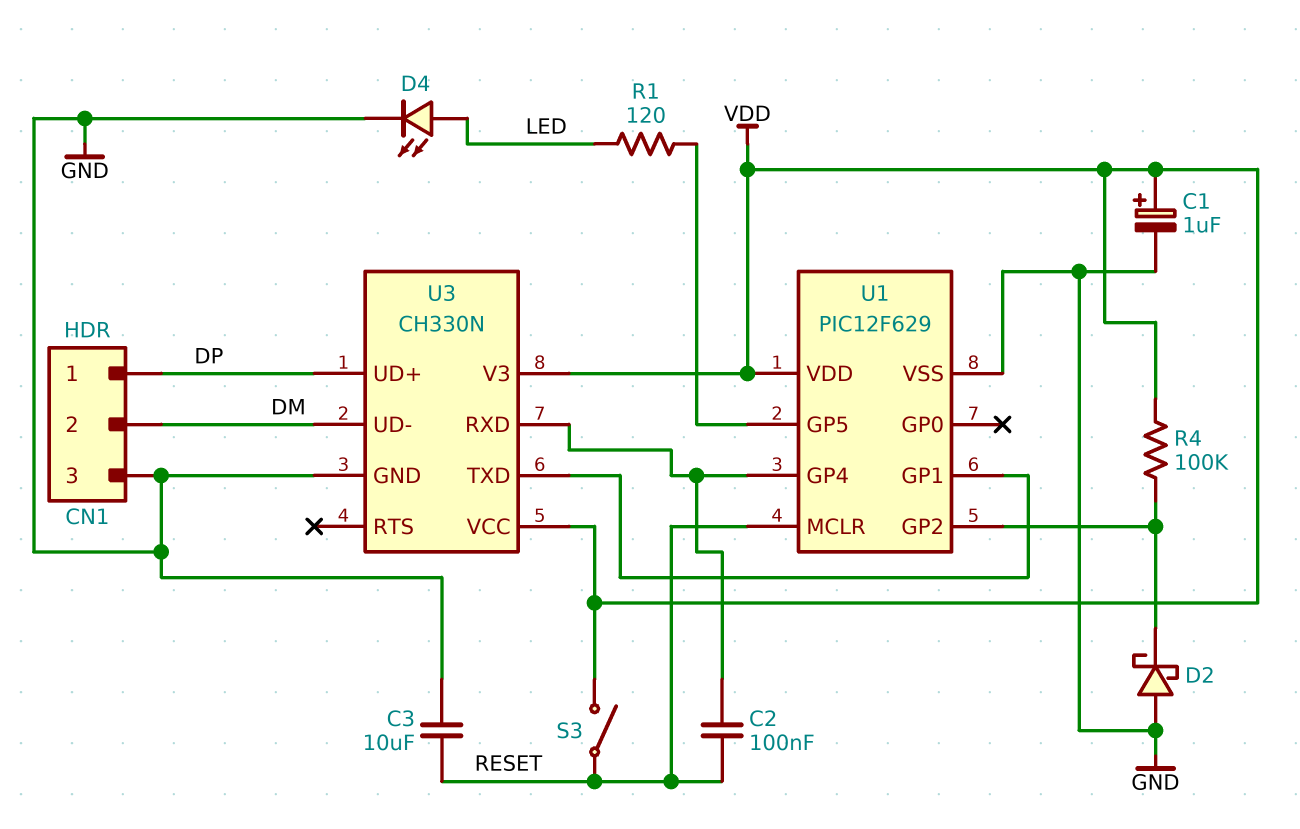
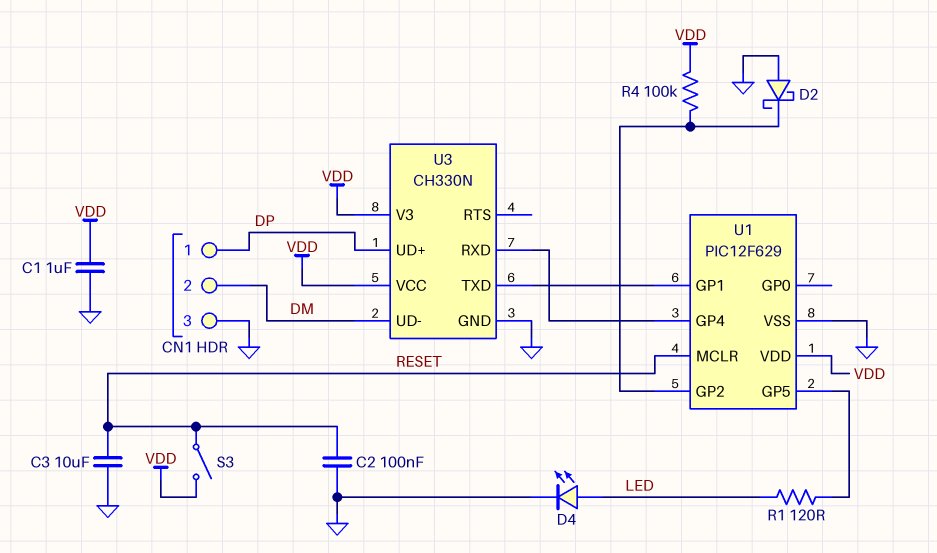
C1: 1uF (plus VDD, minus GND) -> 1uF (GND, VDD)
C2: 100nF (RESET, U1/GP4) -> 100nF (GND, RESET)

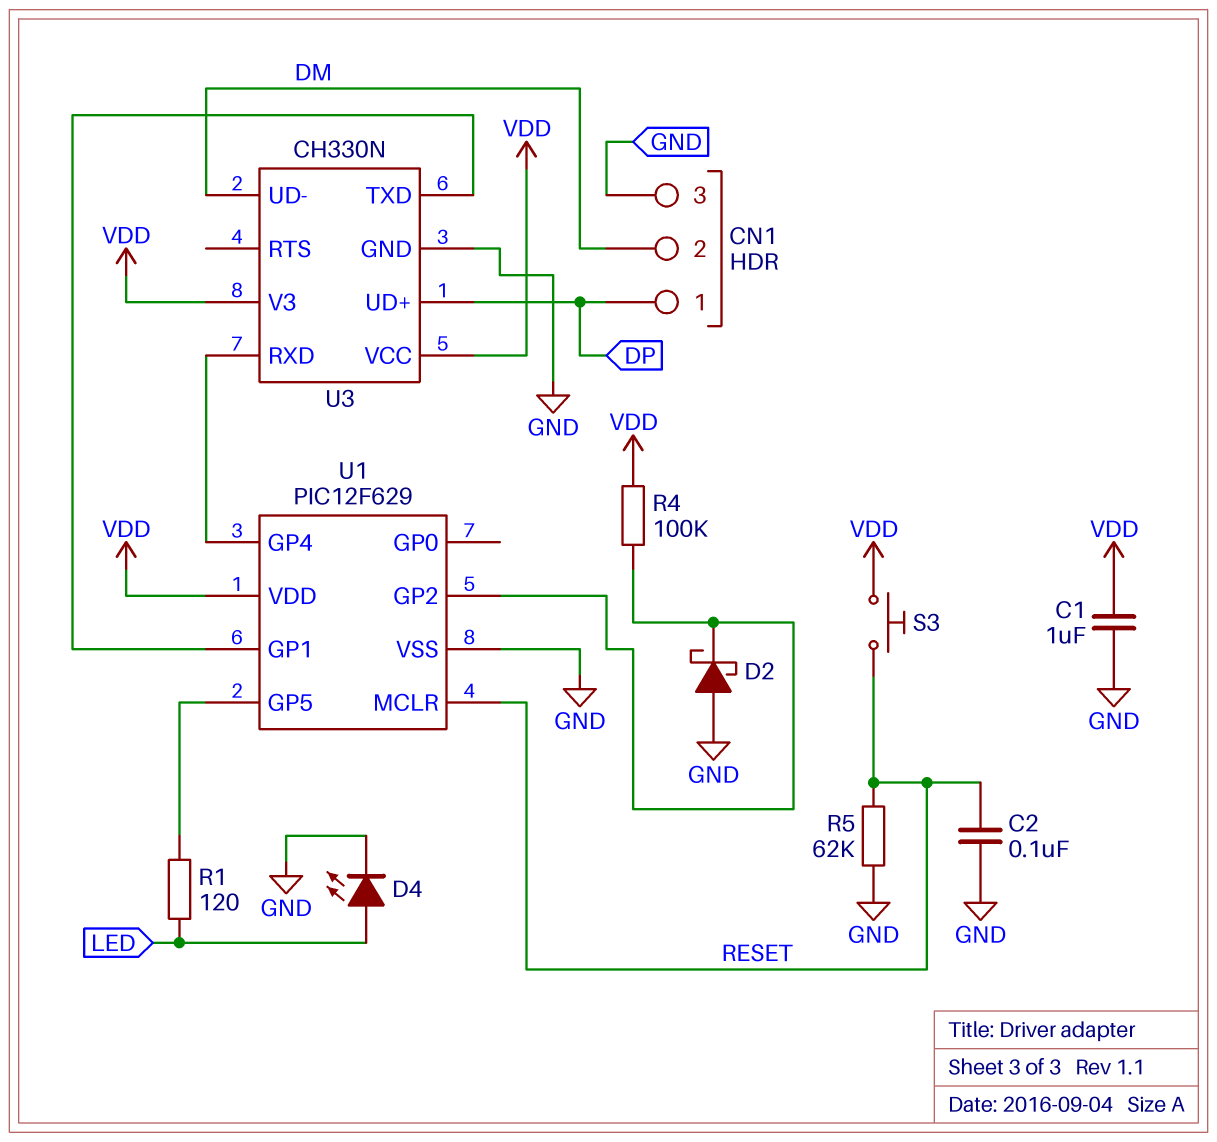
C3: 10uF (GND, RESET) -> none
R5: none -> 62k (GND, RESET)
S3: switch (RESET, VDD) -> button (RESET, VDD)

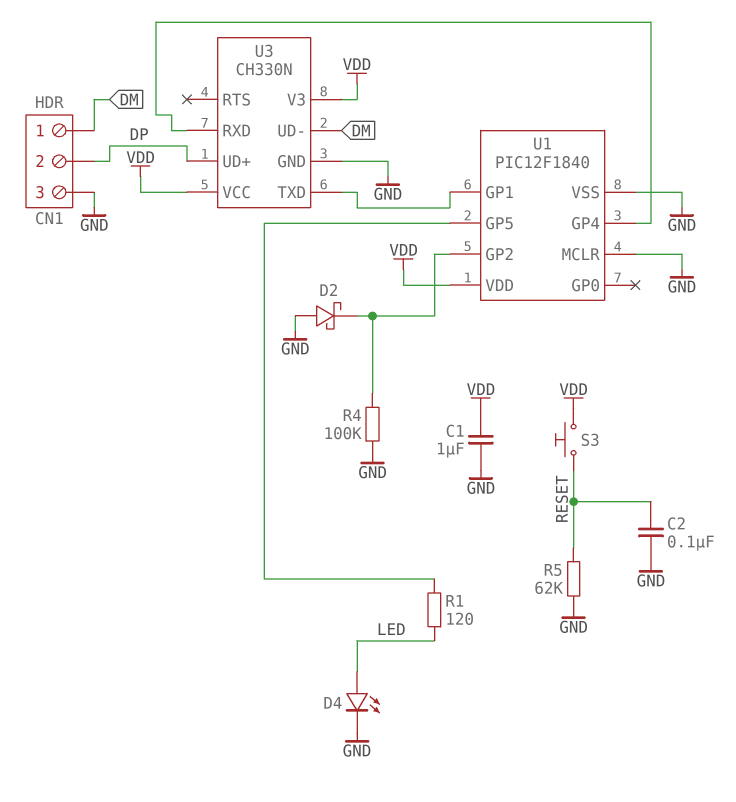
CN1 pin 1: DP -> DM
CN1 pin 2: DM -> DP
R4: 100k (U1/GP2, VDD) -> 100k (GND, U1/GP2)
U1: PIC12F629 -> PIC12F1840
U1 pin MCLR: RESET -> GND

